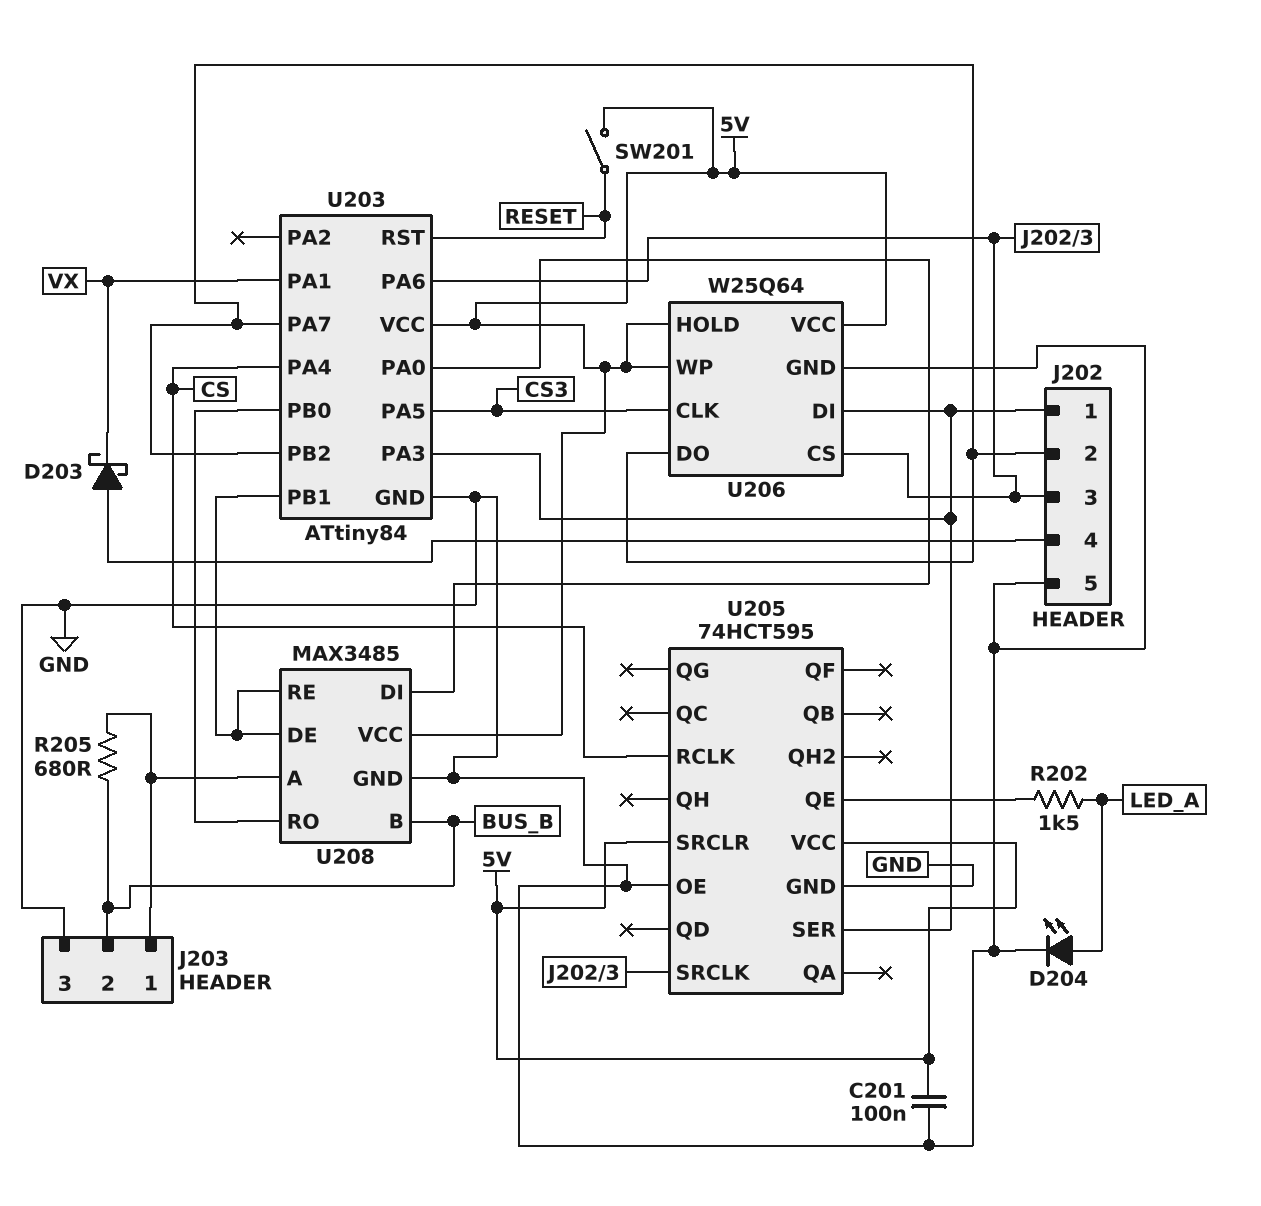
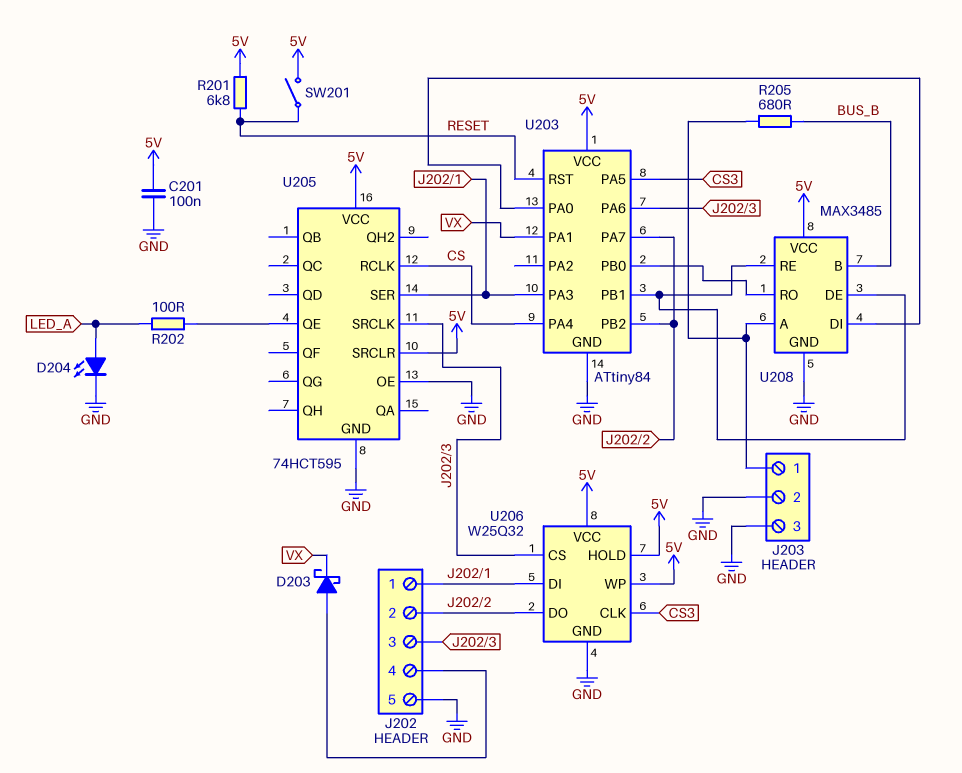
J203 pin 2: BUS_B -> GND
R201: none -> 6.8k (5V, RESET)
R202: 1.5k (LED_A, U205/QE) -> 100 (LED_A, U205/QE)
U206: W25Q64 -> W25Q32

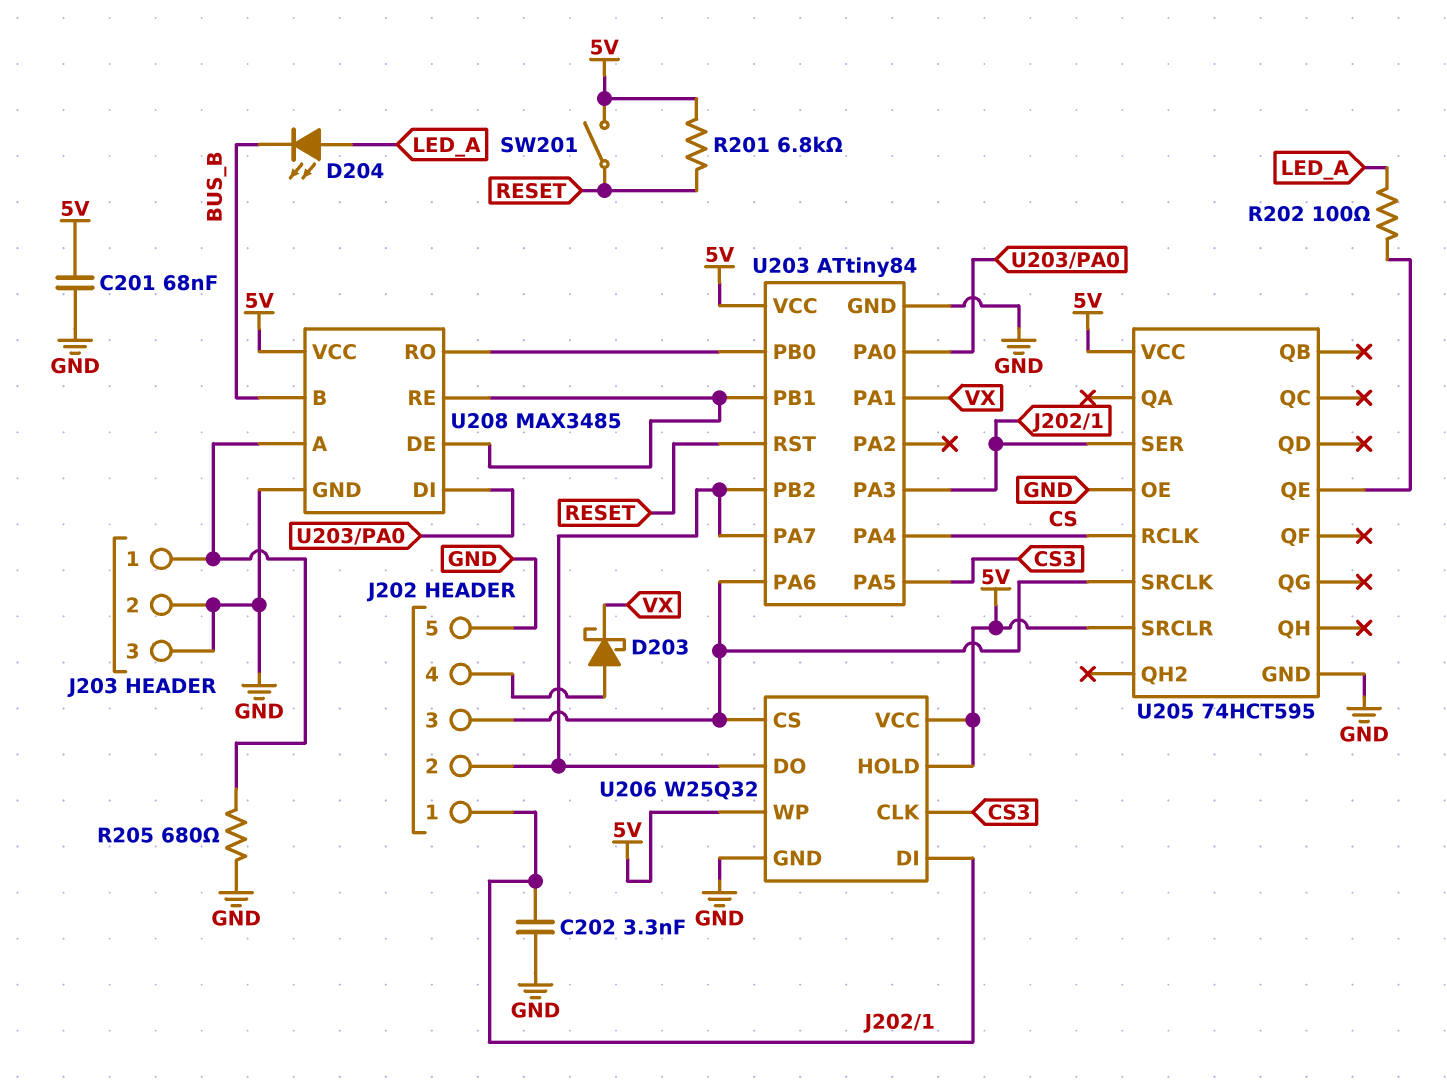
C201: 100nF (5V, GND) -> 68nF (5V, GND)
C202: none -> 3.3nF (GND, J202/1)
D204: LED (A LED_A, K GND) -> LED (A LED_A, K BUS_B)
R205: 680 (BUS_B, J203/1) -> 680 (GND, J203/1)

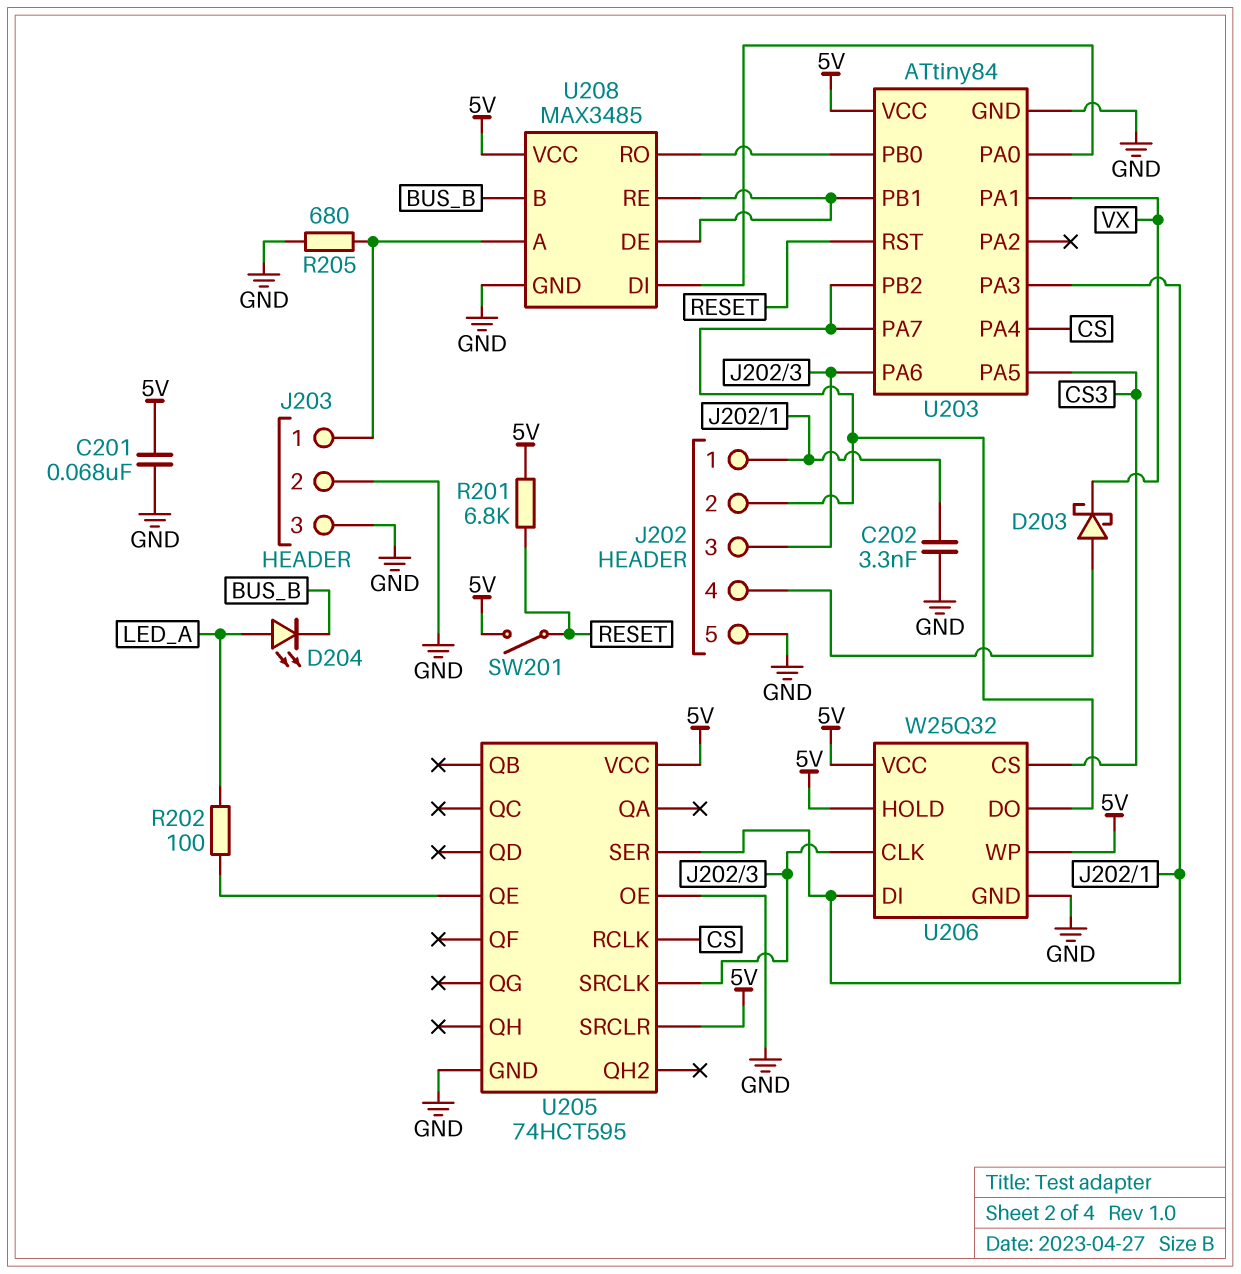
U206 pin CLK: CS3 -> J202/3
U206 pin CS: J202/3 -> CS3

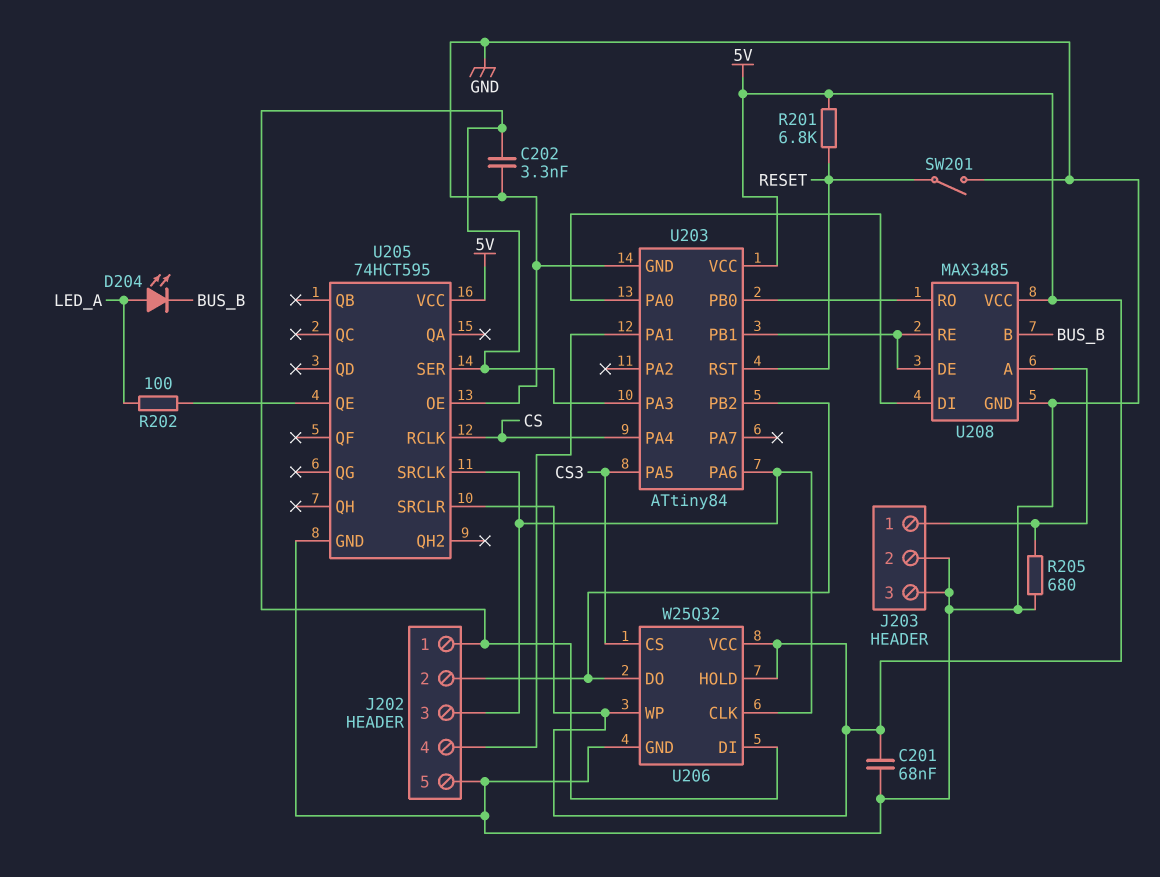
D203: schottky (A J202/4, K VX) -> none
SW201: switch (5V, RESET) -> switch (GND, RESET)
U203 pin PA1: VX -> J202/4
U203 pin PA7: J202/2 -> none

